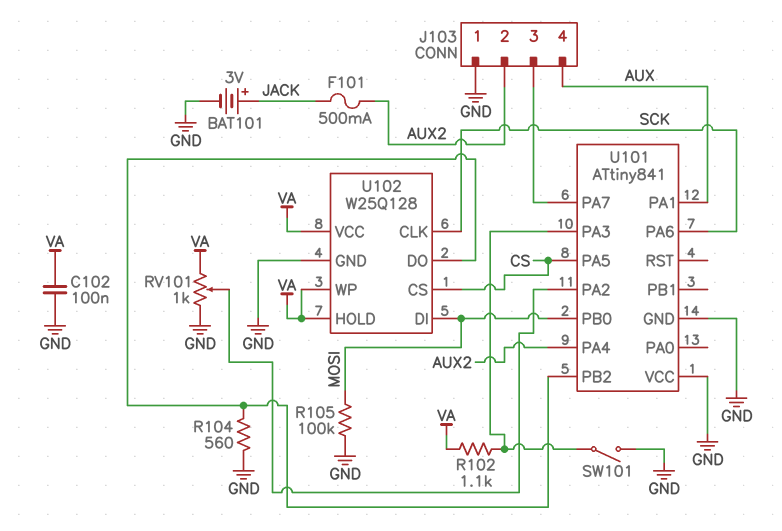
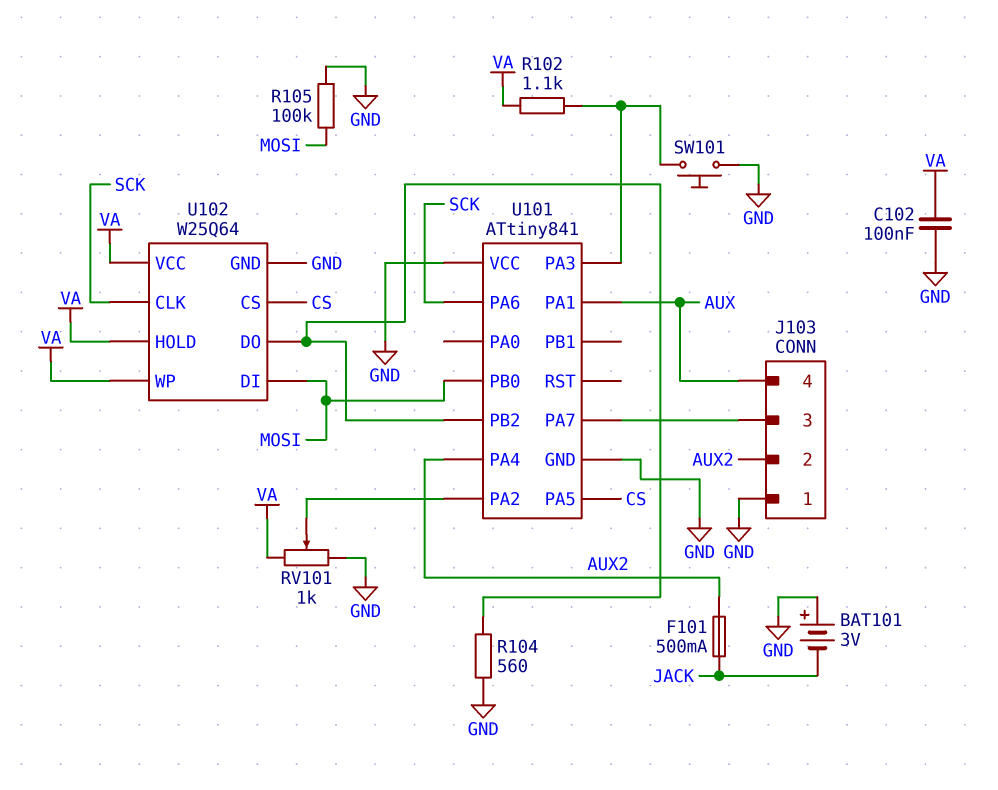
BAT101: 3V (plus JACK, minus GND) -> 3V (plus GND, minus JACK)
SW101: switch (GND, U101/PA3) -> button (GND, U101/PA3)
U102: W25Q128 -> W25Q64

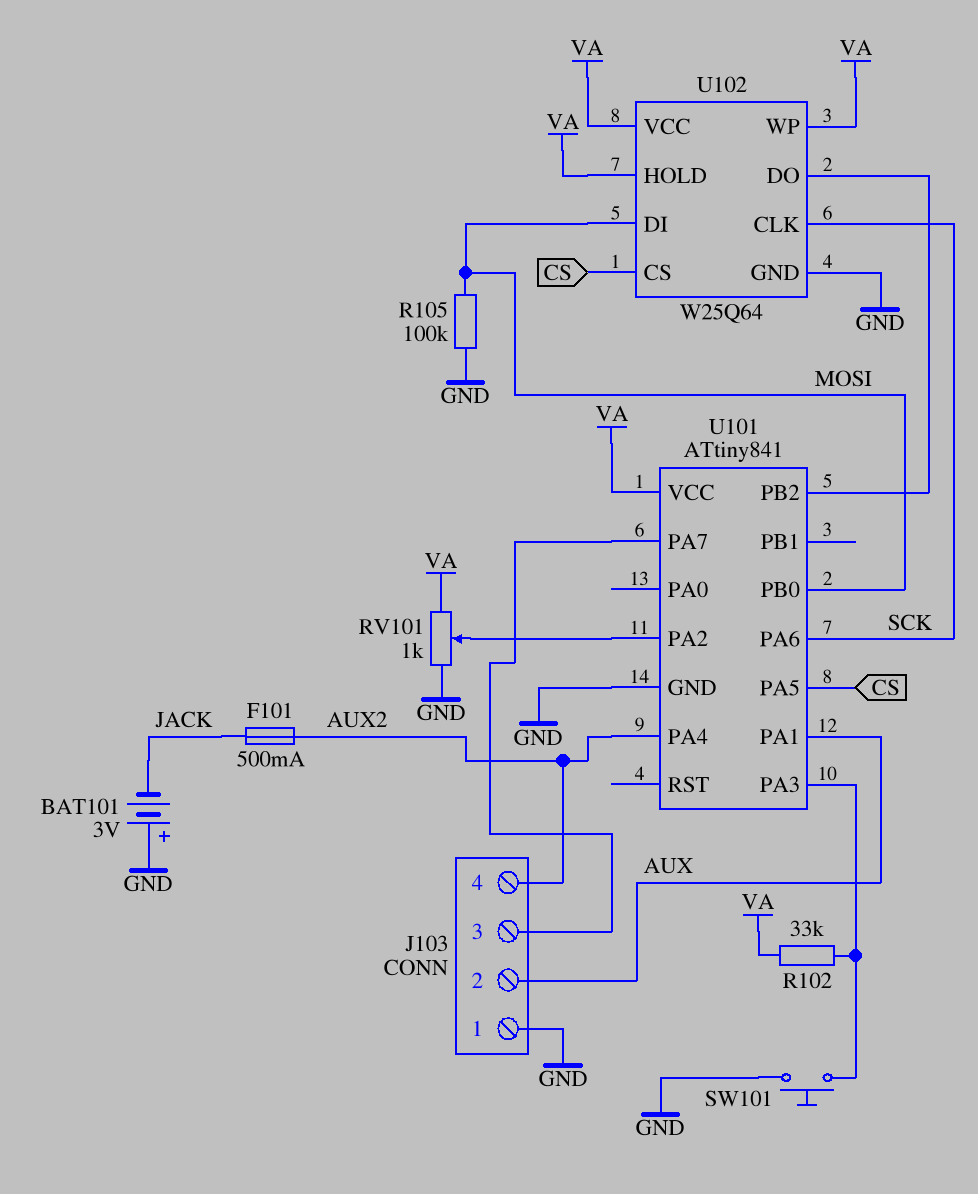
C102: 100nF (GND, VA) -> none
J103 pin 2: AUX2 -> AUX
J103 pin 4: AUX -> AUX2
R102: 1.1k (U101/PA3, VA) -> 33k (U101/PA3, VA)
R104: 560 (GND, U101/PB2) -> none
U101 pin VCC: GND -> VA

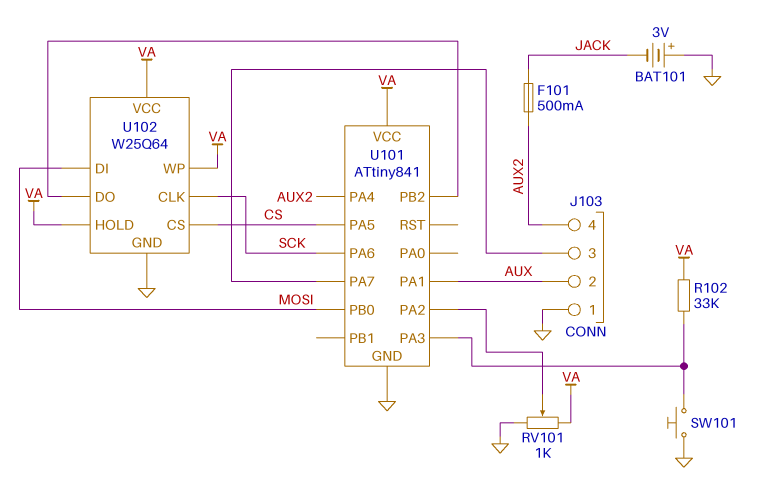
R105: 100k (GND, MOSI) -> none

